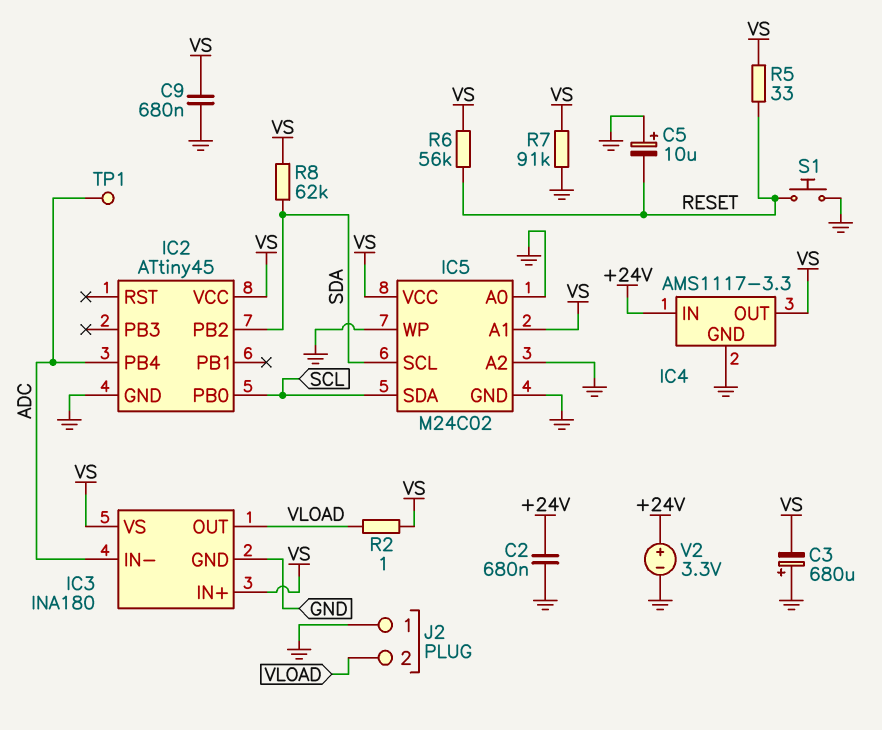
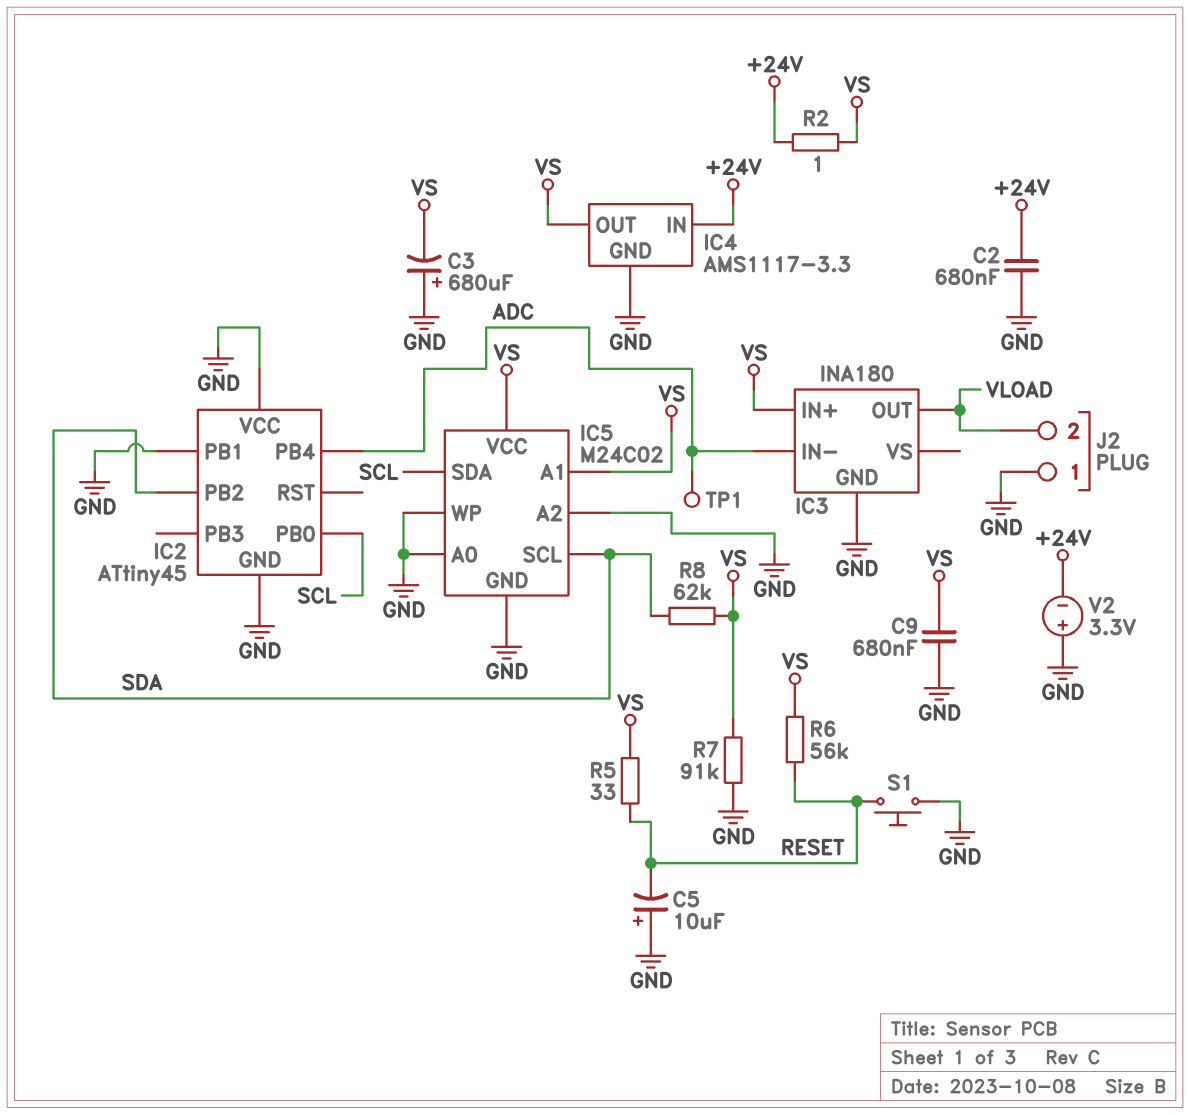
IC2 pin PB1: none -> GND
IC2 pin VCC: VS -> GND
IC3 pin VS: VS -> none
R2: 1 (VLOAD, VS) -> 1 (+24V, VS)
V2: 3.3V (plus +24V, minus GND) -> 3.3V (plus GND, minus +24V)

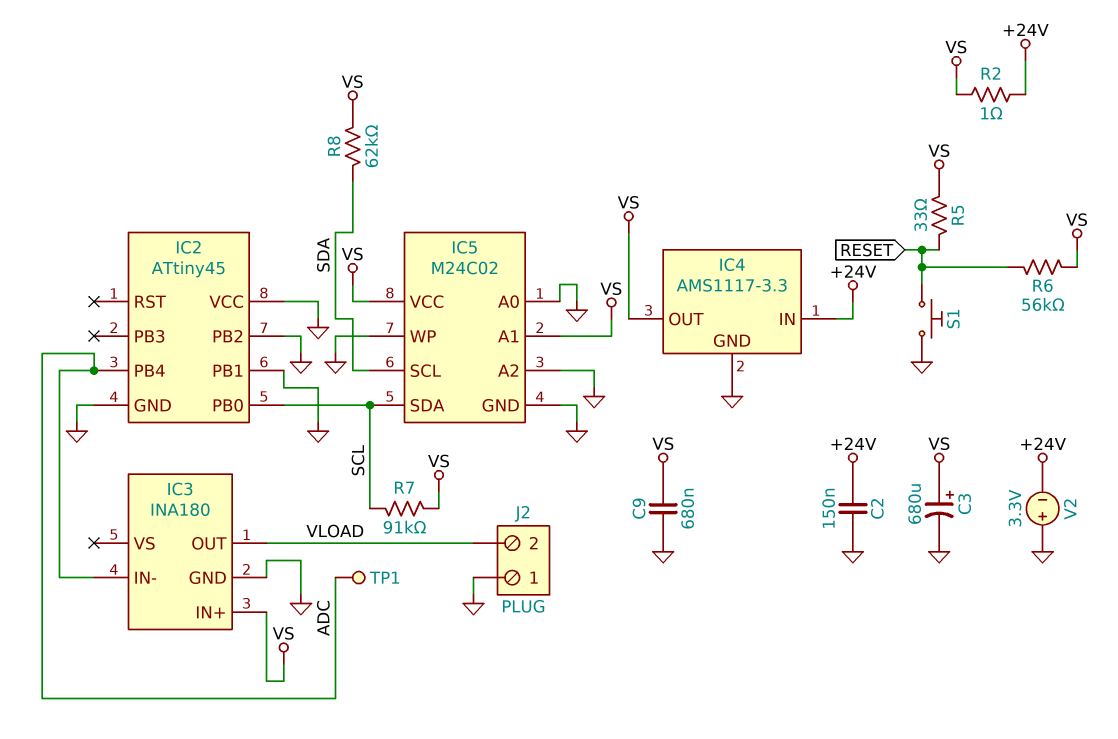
C2: 680nF (+24V, GND) -> 150nF (+24V, GND)
C3: 680uF (plus GND, minus VS) -> 680uF (plus VS, minus GND)
C5: 10uF (plus GND, minus RESET) -> none
IC2 pin PB2: SDA -> GND
R7: 91k (GND, VS) -> 91k (SCL, VS)

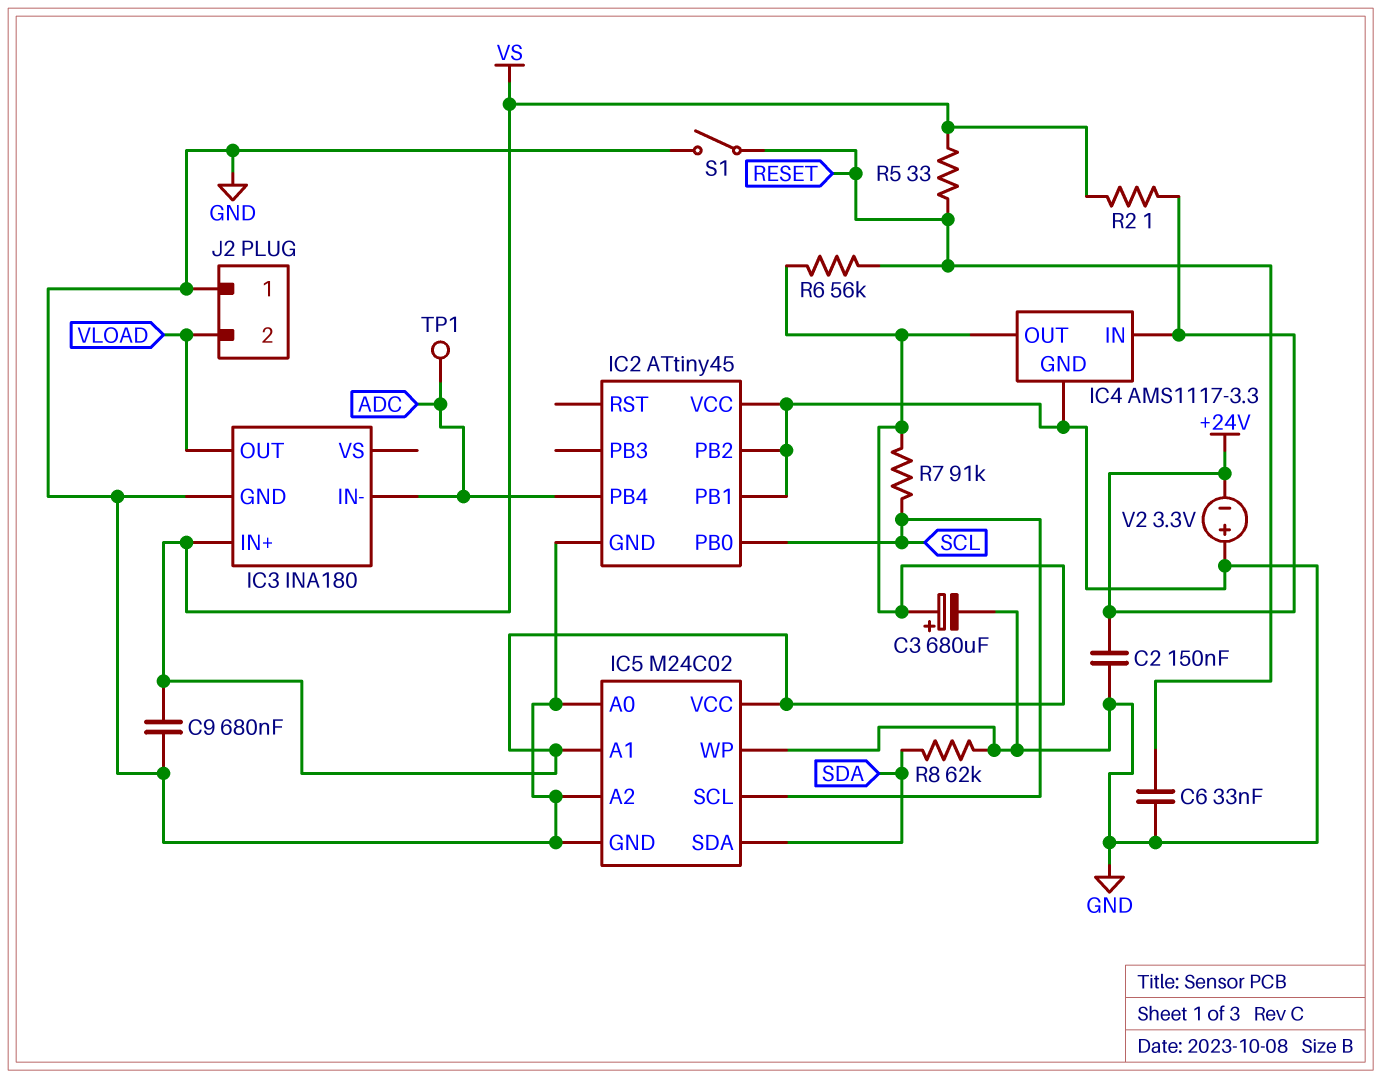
C6: none -> 33nF (GND, RESET)
IC5 pin SCL: SDA -> SCL
IC5 pin SDA: SCL -> SDA
R8: 62k (SDA, VS) -> 62k (GND, SDA)
S1: button (GND, RESET) -> switch (GND, RESET)

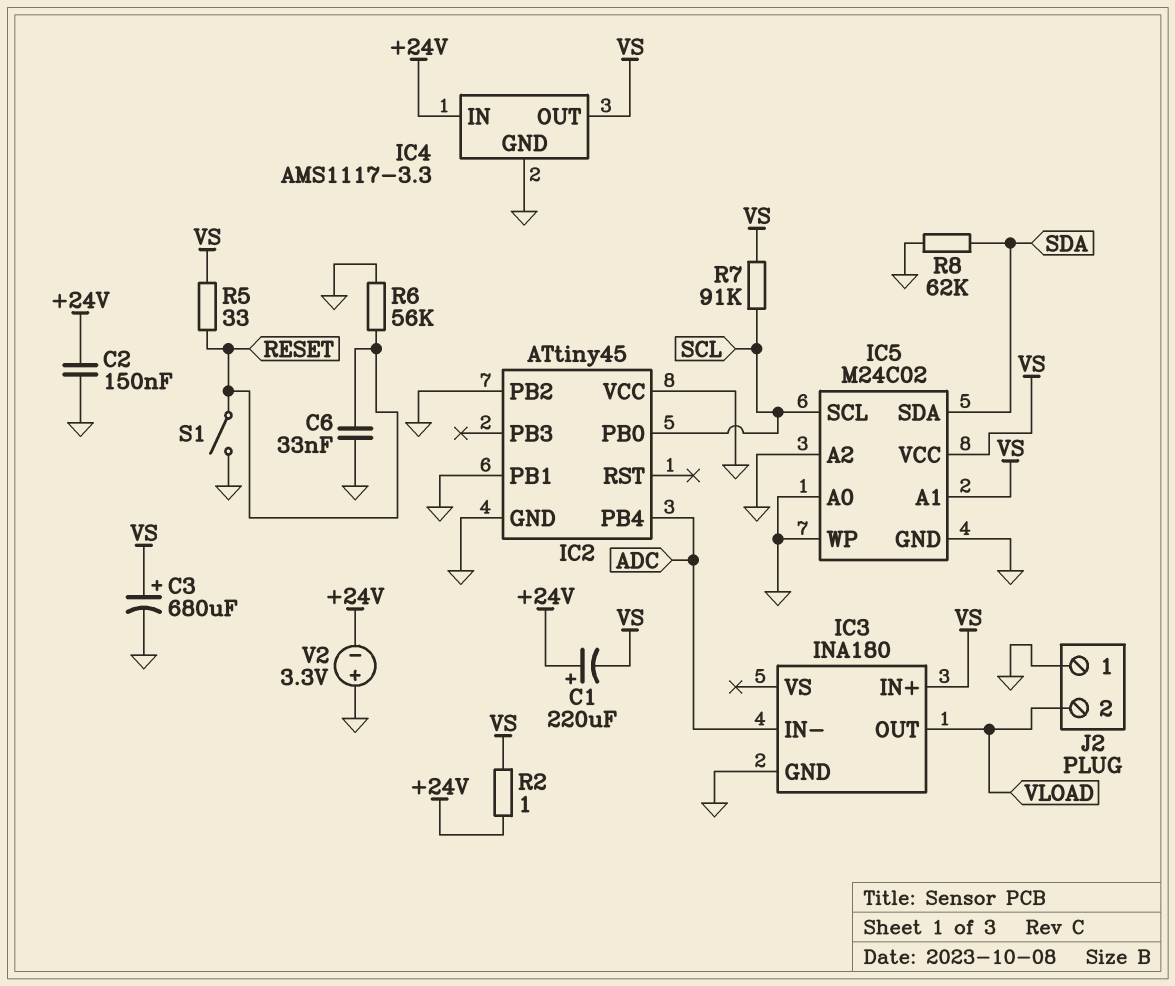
C1: none -> 220uF (plus +24V, minus VS)
C9: 680nF (GND, VS) -> none
R6: 56k (RESET, VS) -> 56k (GND, RESET)
TP1: test point (ADC) -> none

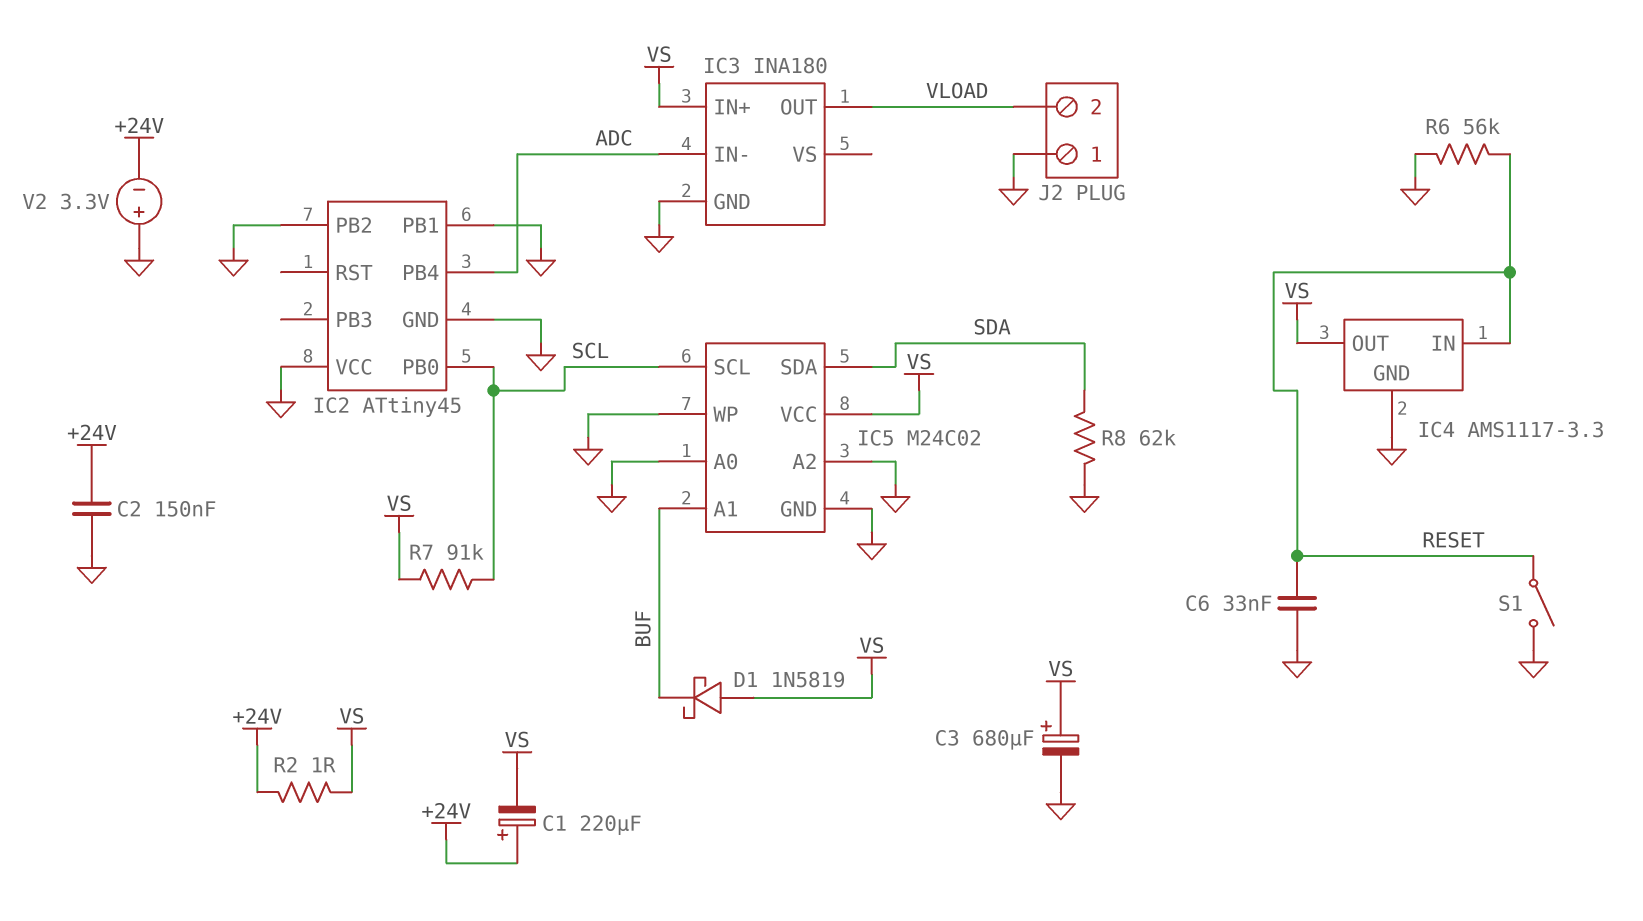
D1: none -> schottky 1N5819 (A VS, K BUF)
IC4 pin IN: +24V -> RESET
IC5 pin A1: VS -> BUF
R5: 33 (RESET, VS) -> none

